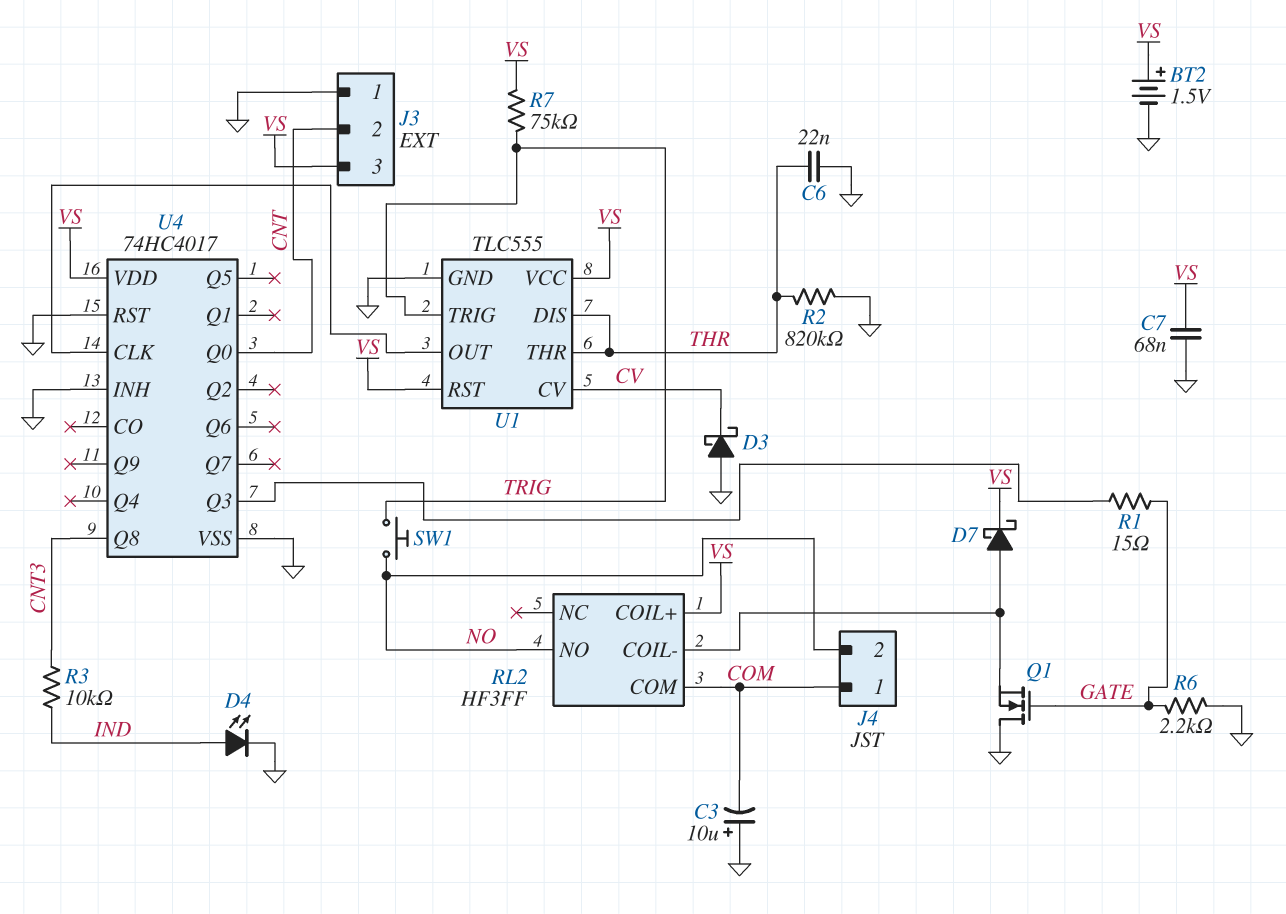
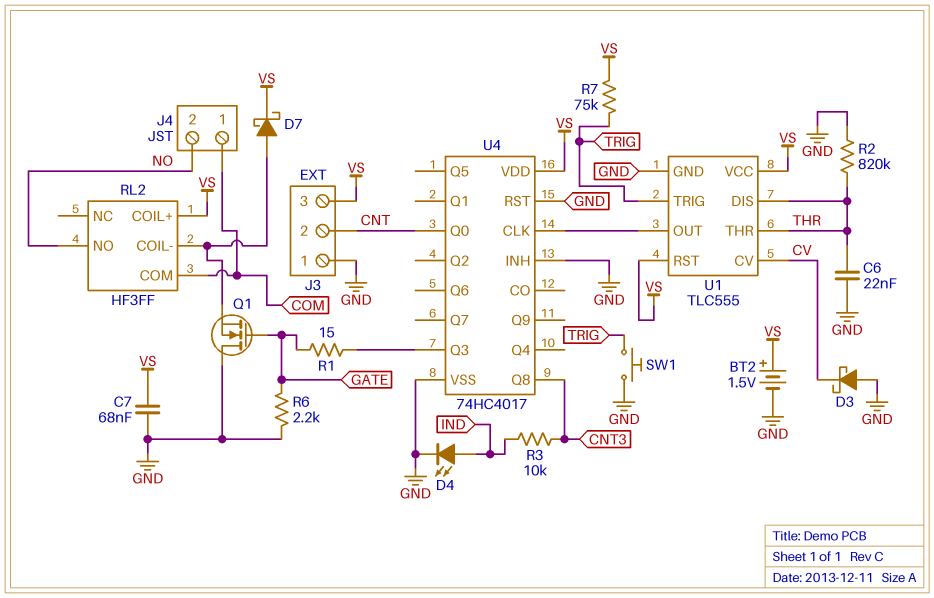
C3: 10uF (plus GND, minus COM) -> none
SW1: button (NO, TRIG) -> button (GND, TRIG)

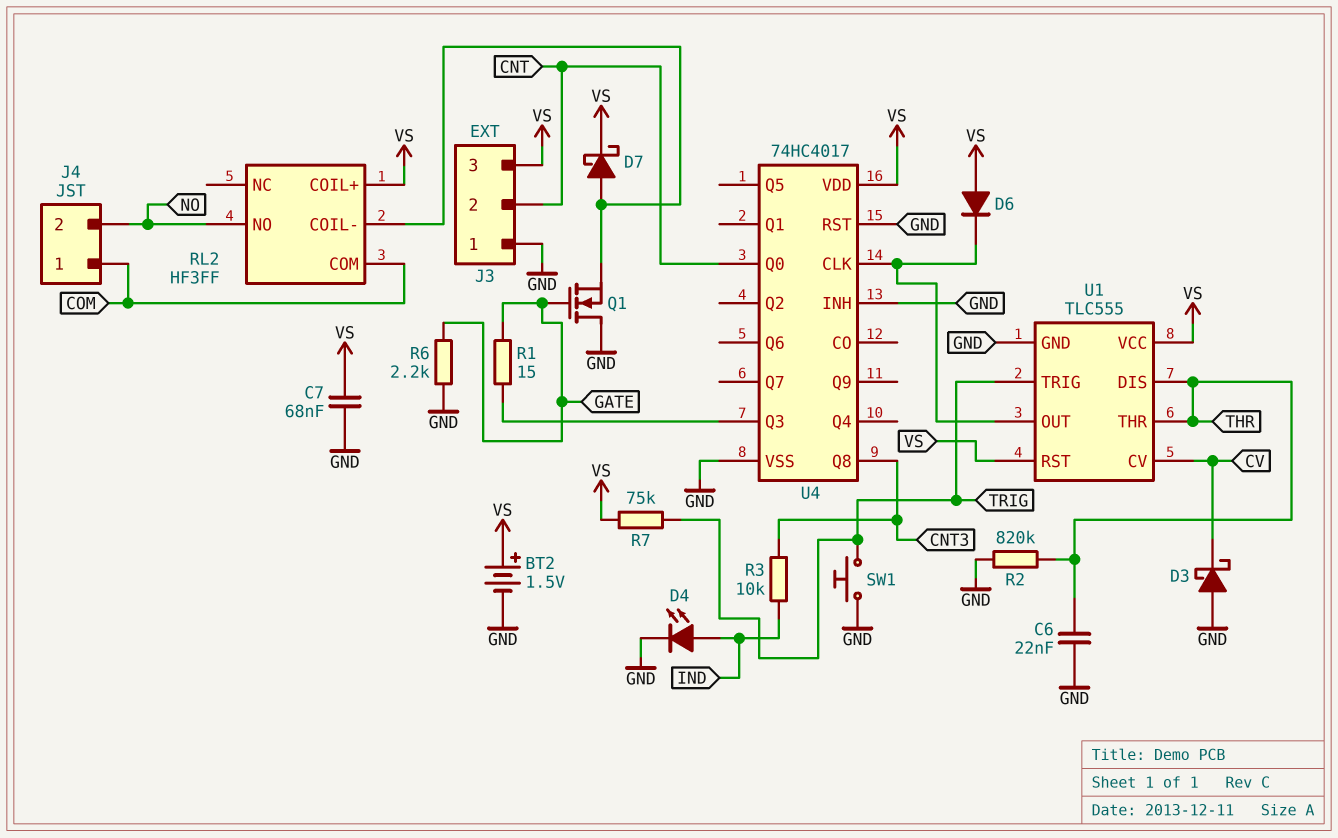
D6: none -> diode (A VS, K U1/OUT)

